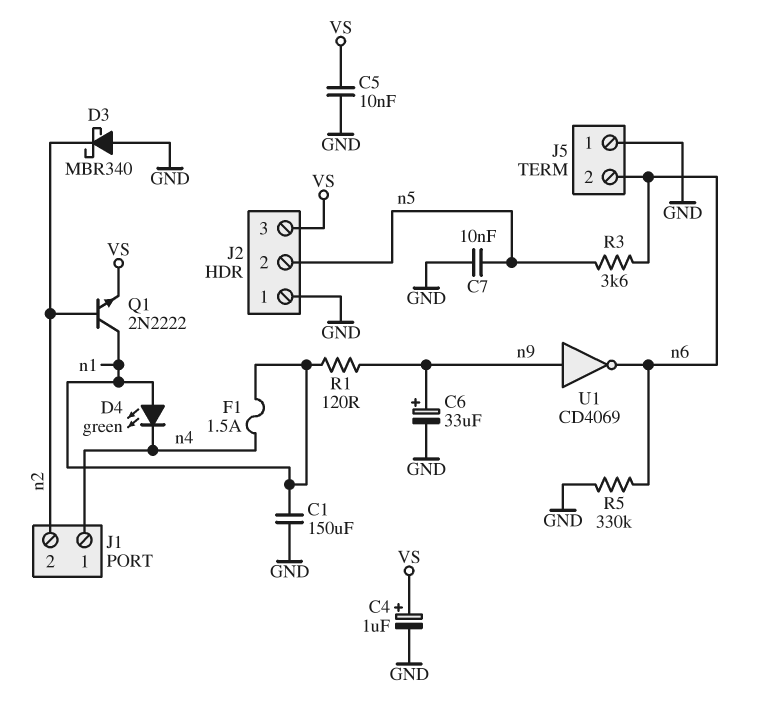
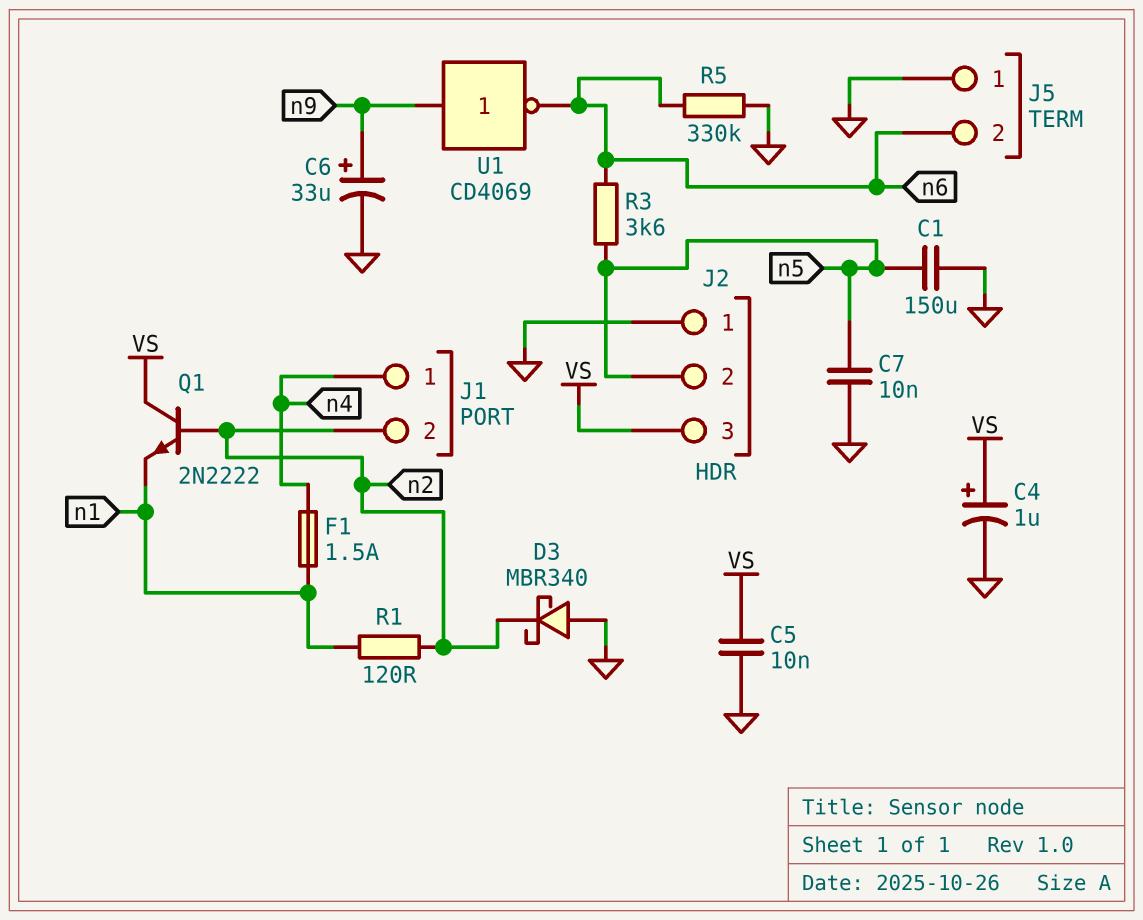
C1: 150uF (GND, n1) -> 150uF (GND, n5)
D4: LED green (A n1, K n4) -> none
Q1: NPN 2N2222 (B n2, C n1, E VS) -> NPN 2N2222 (B n2, C VS, E n1)
R1: 120 (n1, n9) -> 120 (n1, n2)

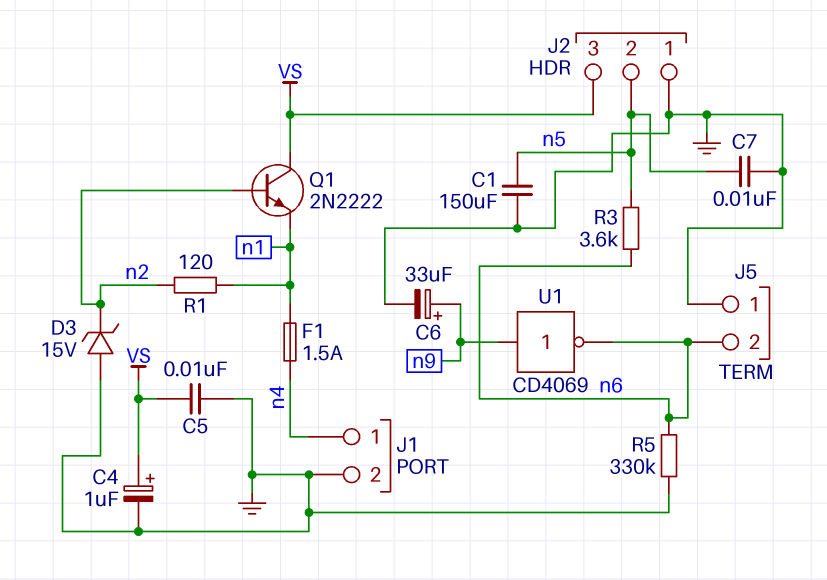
D3: schottky MBR340 (A GND, K n2) -> zener 15V (A GND, K n2)
J1 pin 2: n2 -> GND

